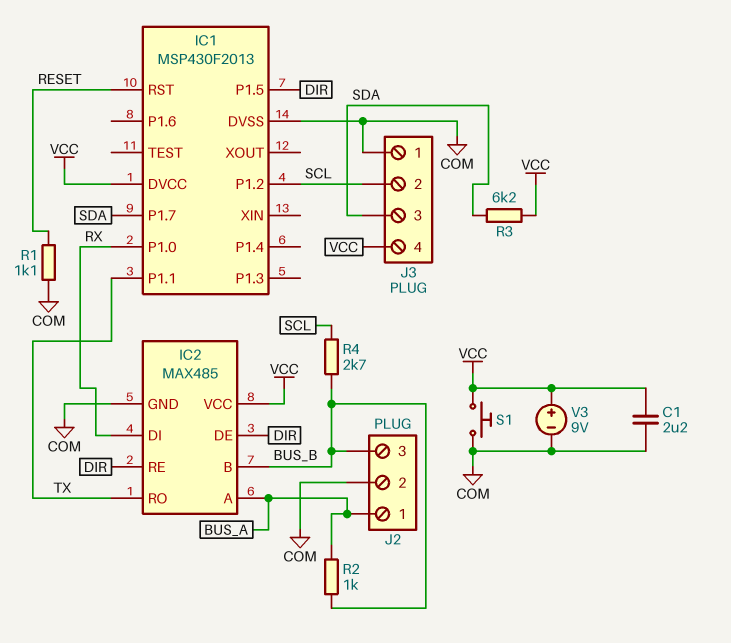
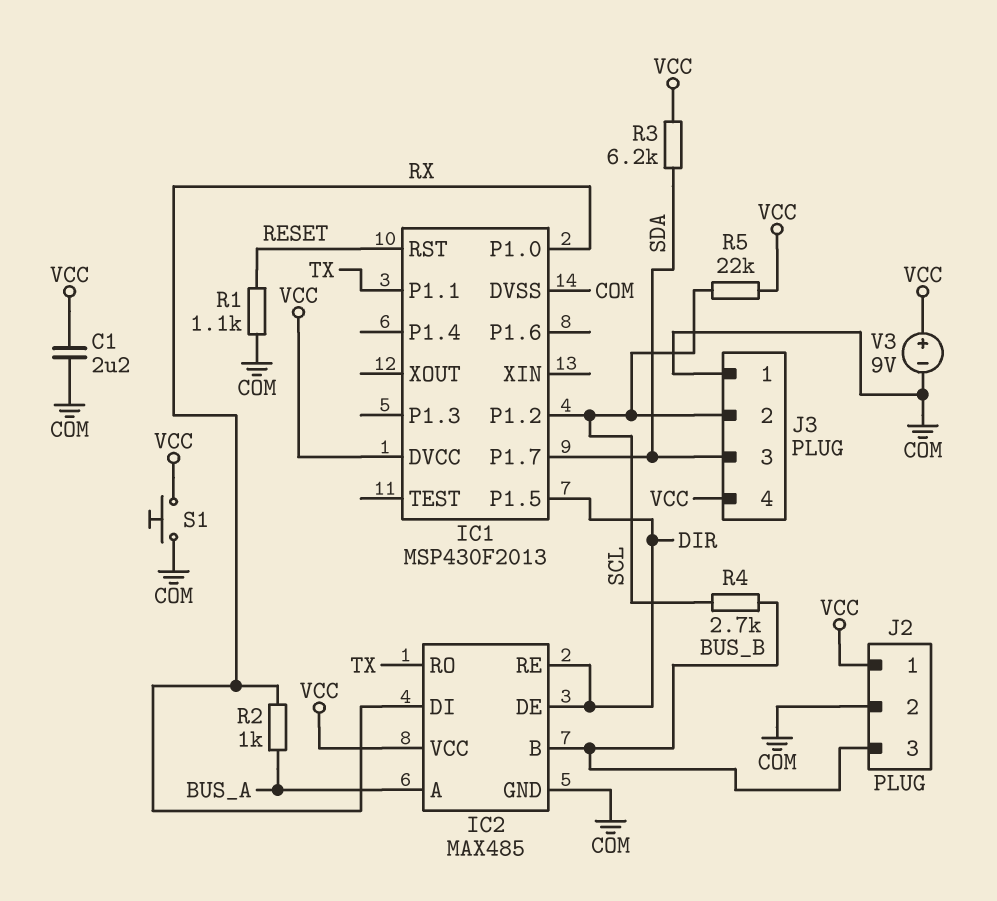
J2 pin 1: BUS_A -> VCC
R2: 1k (BUS_A, BUS_B) -> 1k (BUS_A, RX)
R5: none -> 22k (SCL, VCC)

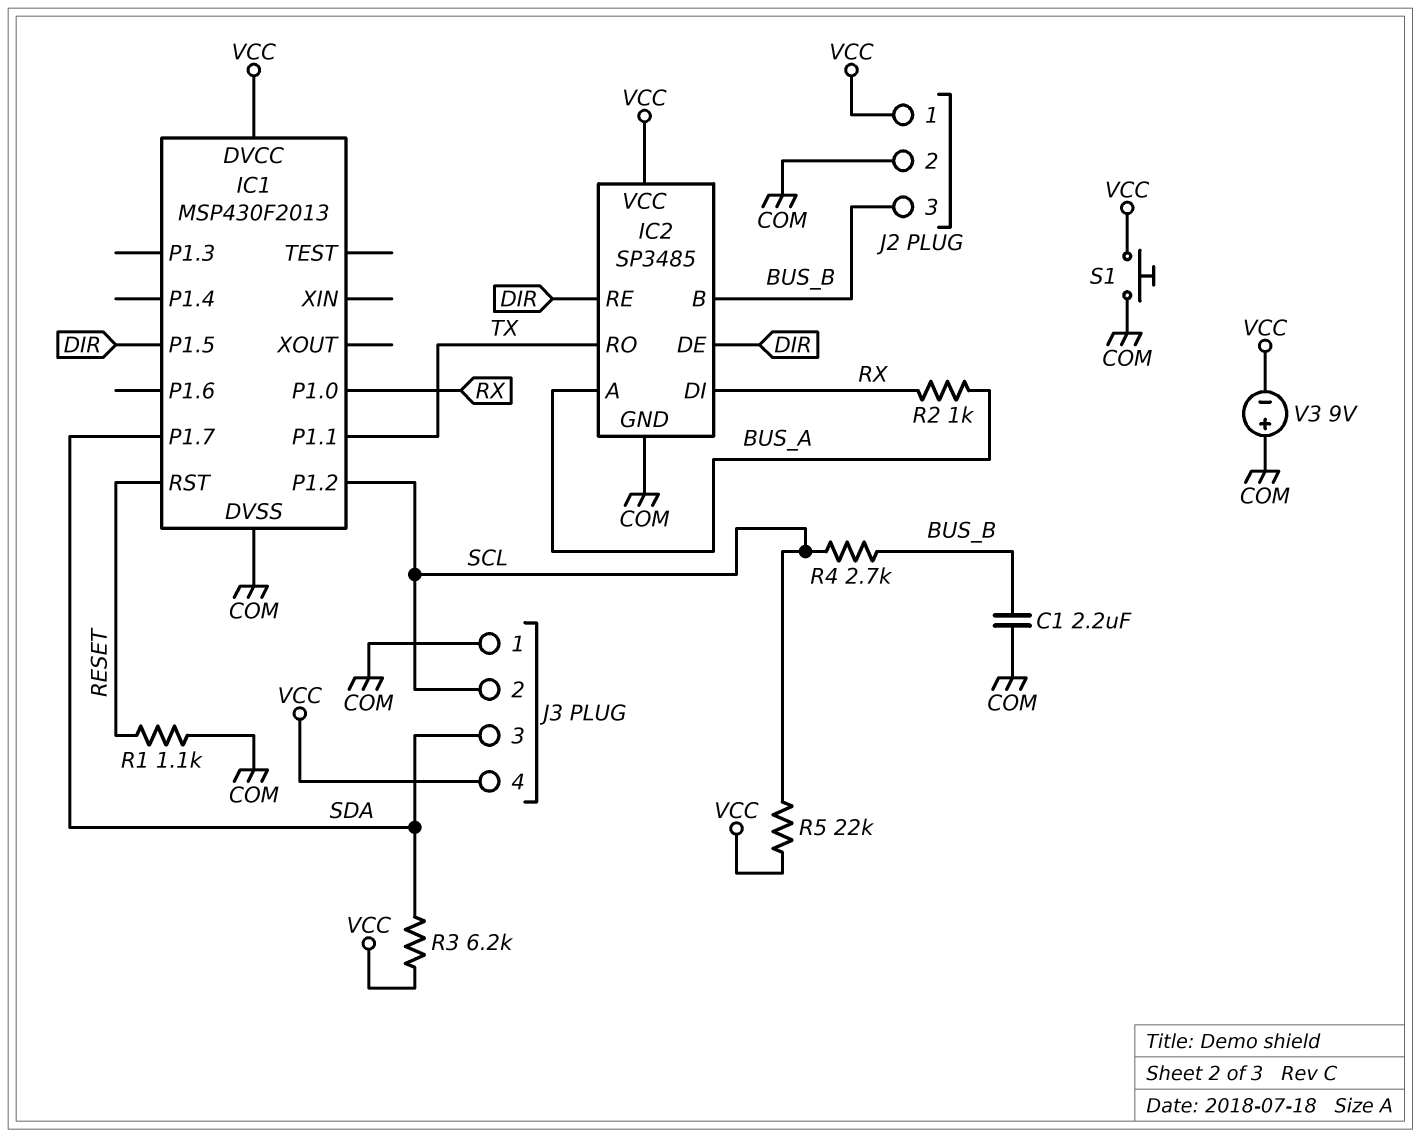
C1: 2.2uF (COM, VCC) -> 2.2uF (BUS_B, COM)
IC2: MAX485 -> SP3485
V3: 9V (plus VCC, minus COM) -> 9V (plus COM, minus VCC)

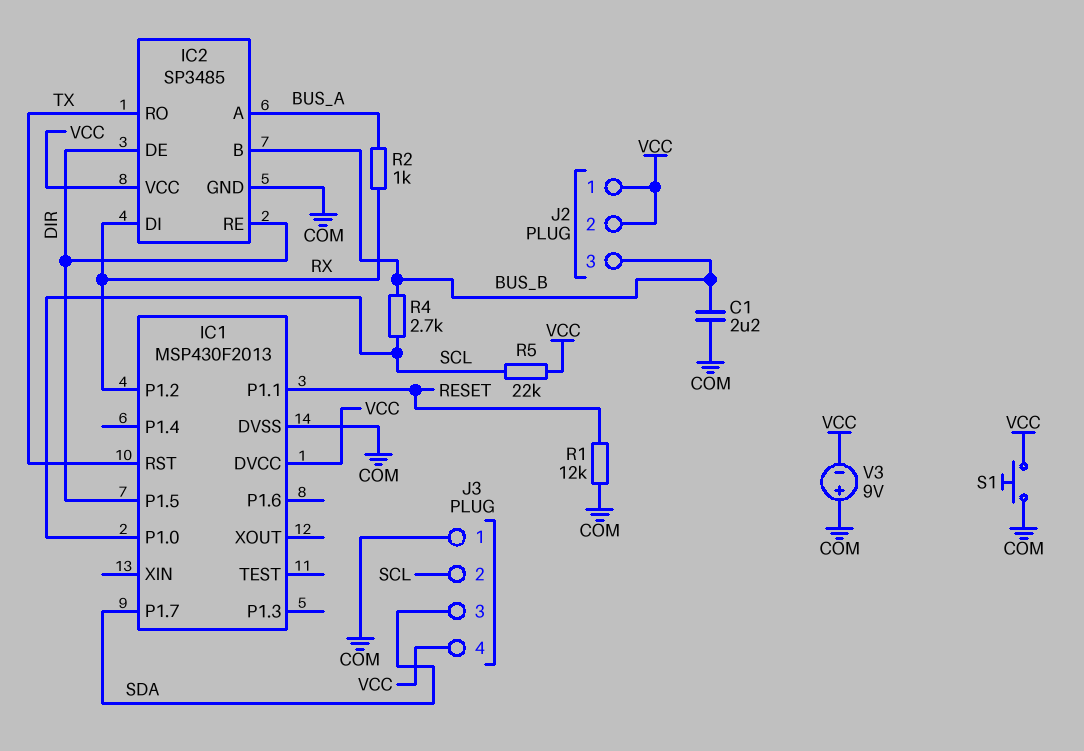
IC1 pin P1.0: RX -> SCL
IC1 pin P1.1: TX -> RESET
IC1 pin P1.2: SCL -> RX
IC1 pin RST: RESET -> TX
J2 pin 2: COM -> VCC
R1: 1.1k (COM, RESET) -> 12k (COM, RESET)
R3: 6.2k (SDA, VCC) -> none

